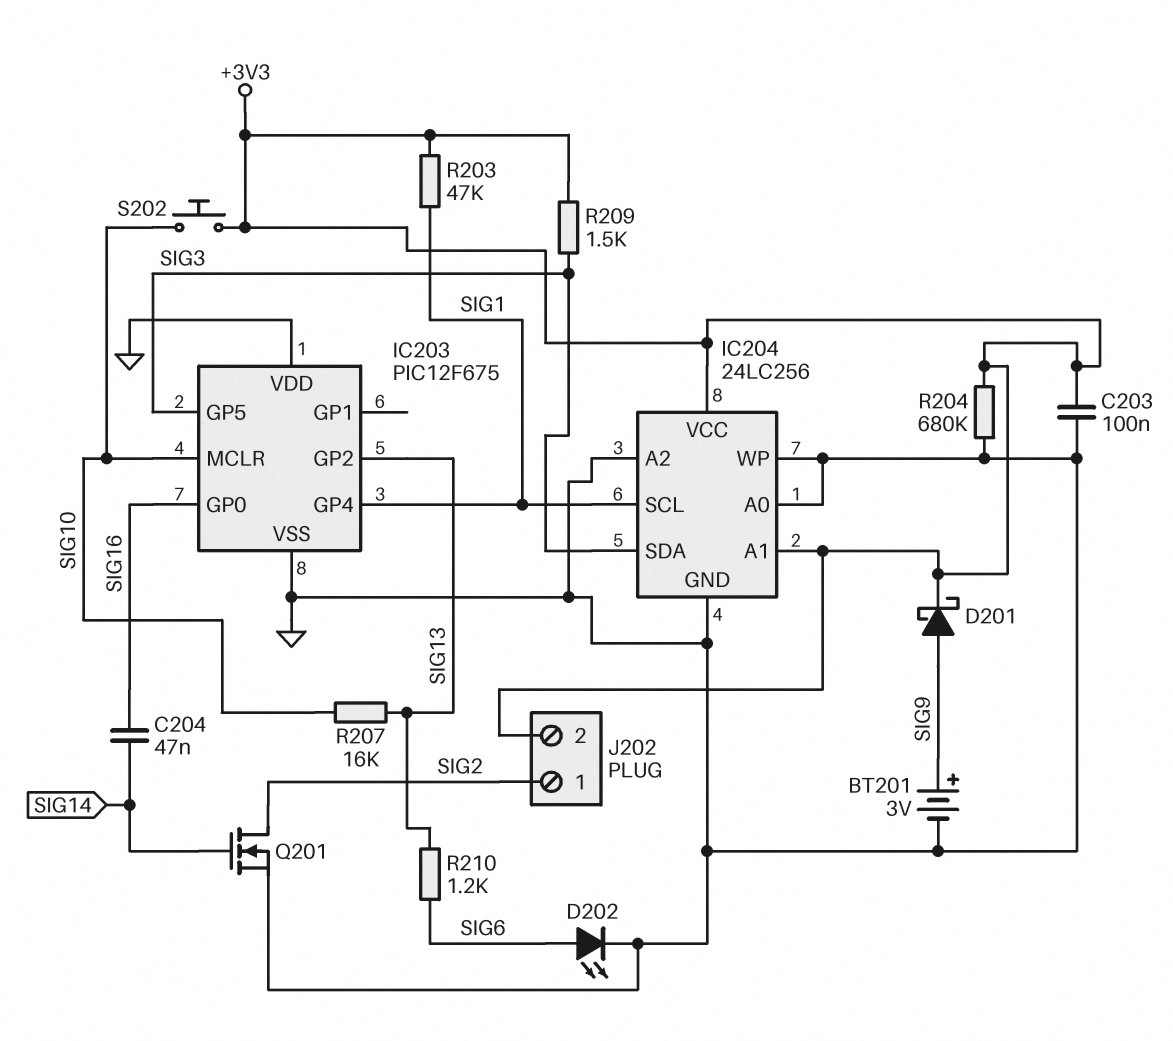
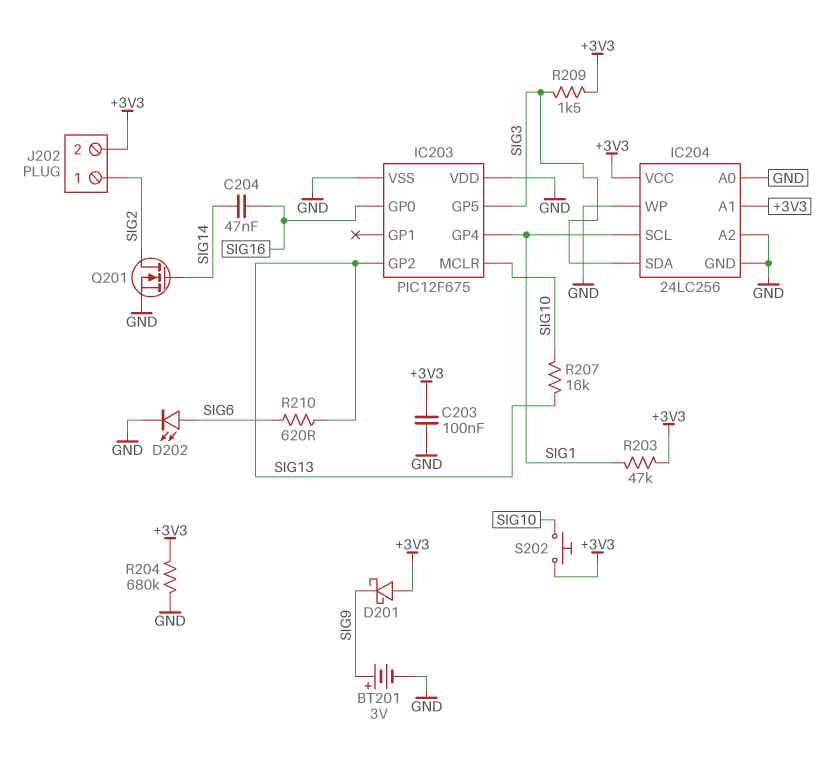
D201: schottky (A SIG9, K +3V3) -> schottky (A +3V3, K SIG9)
R210: 1.2k (SIG6, SIG13) -> 620 (SIG6, SIG13)

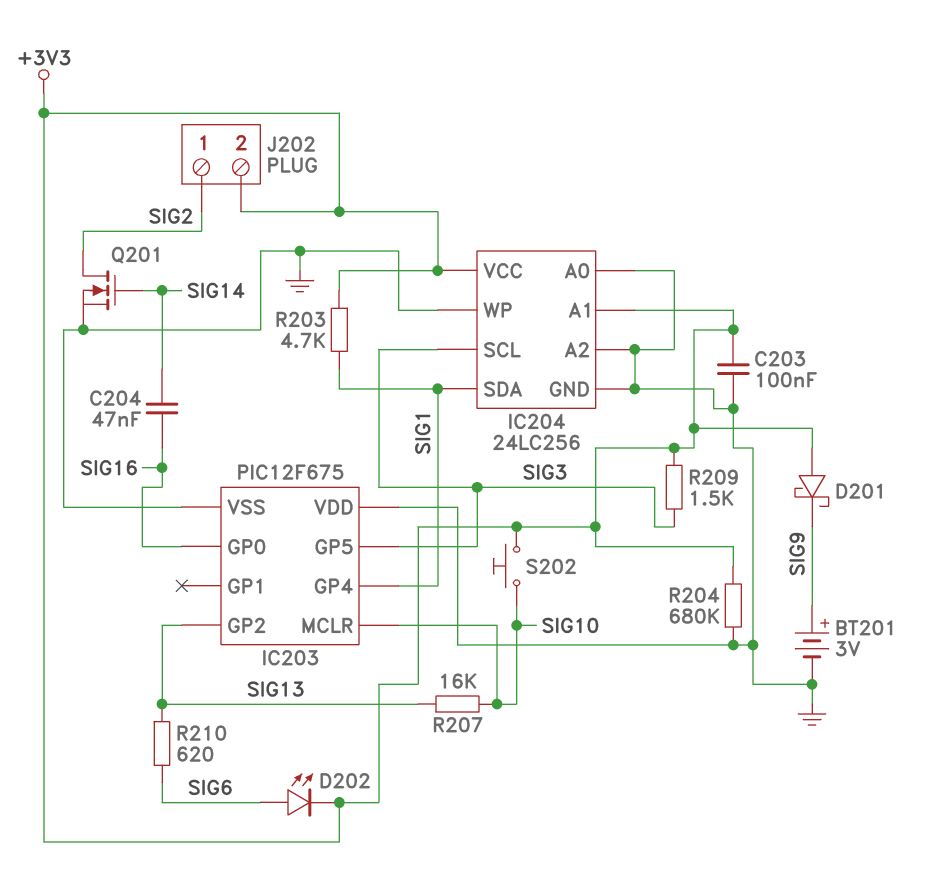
D202: LED (A SIG6, K GND) -> LED (A SIG6, K +3V3)
IC204 pin SCL: SIG1 -> SIG3
IC204 pin SDA: SIG3 -> SIG1
R203: 47k (+3V3, SIG1) -> 4.7k (+3V3, SIG1)

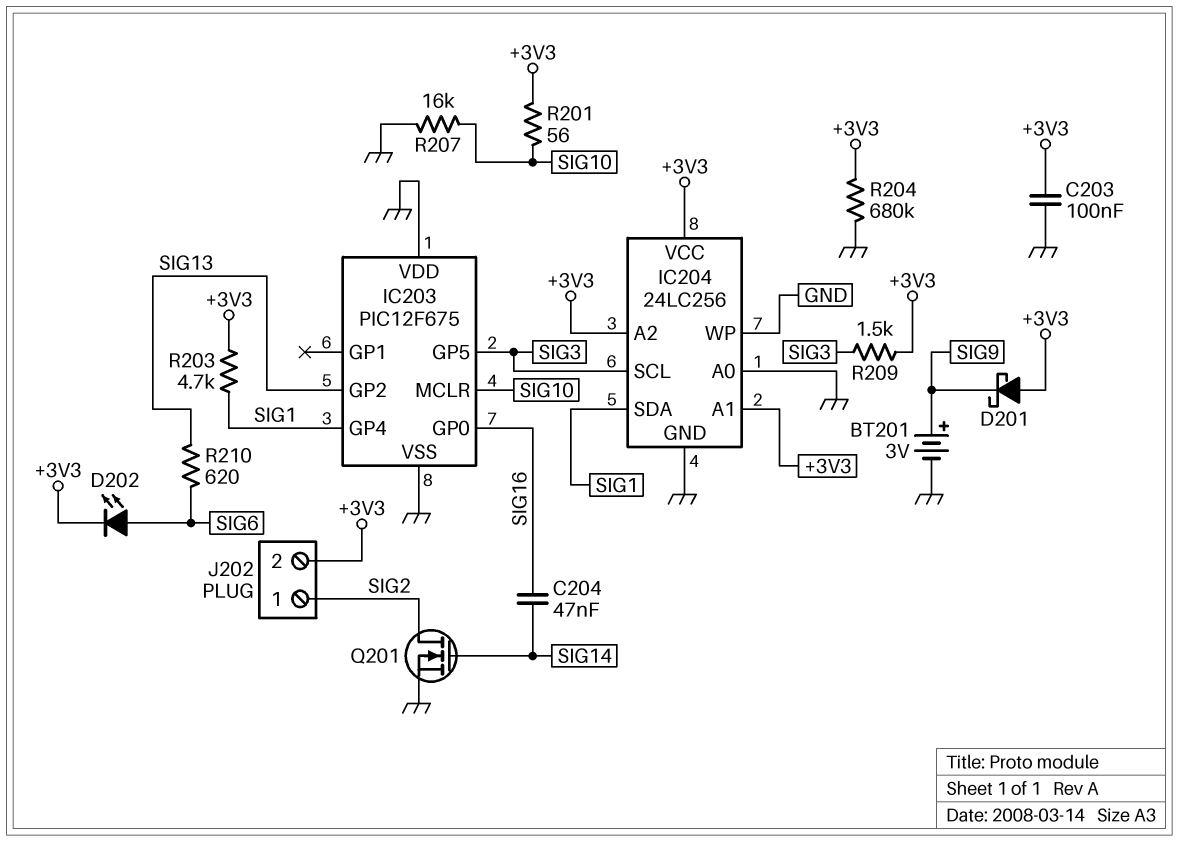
IC204 pin A2: GND -> +3V3
R201: none -> 56 (+3V3, SIG10)
R207: 16k (SIG10, SIG13) -> 16k (GND, SIG10)
S202: button (+3V3, SIG10) -> none

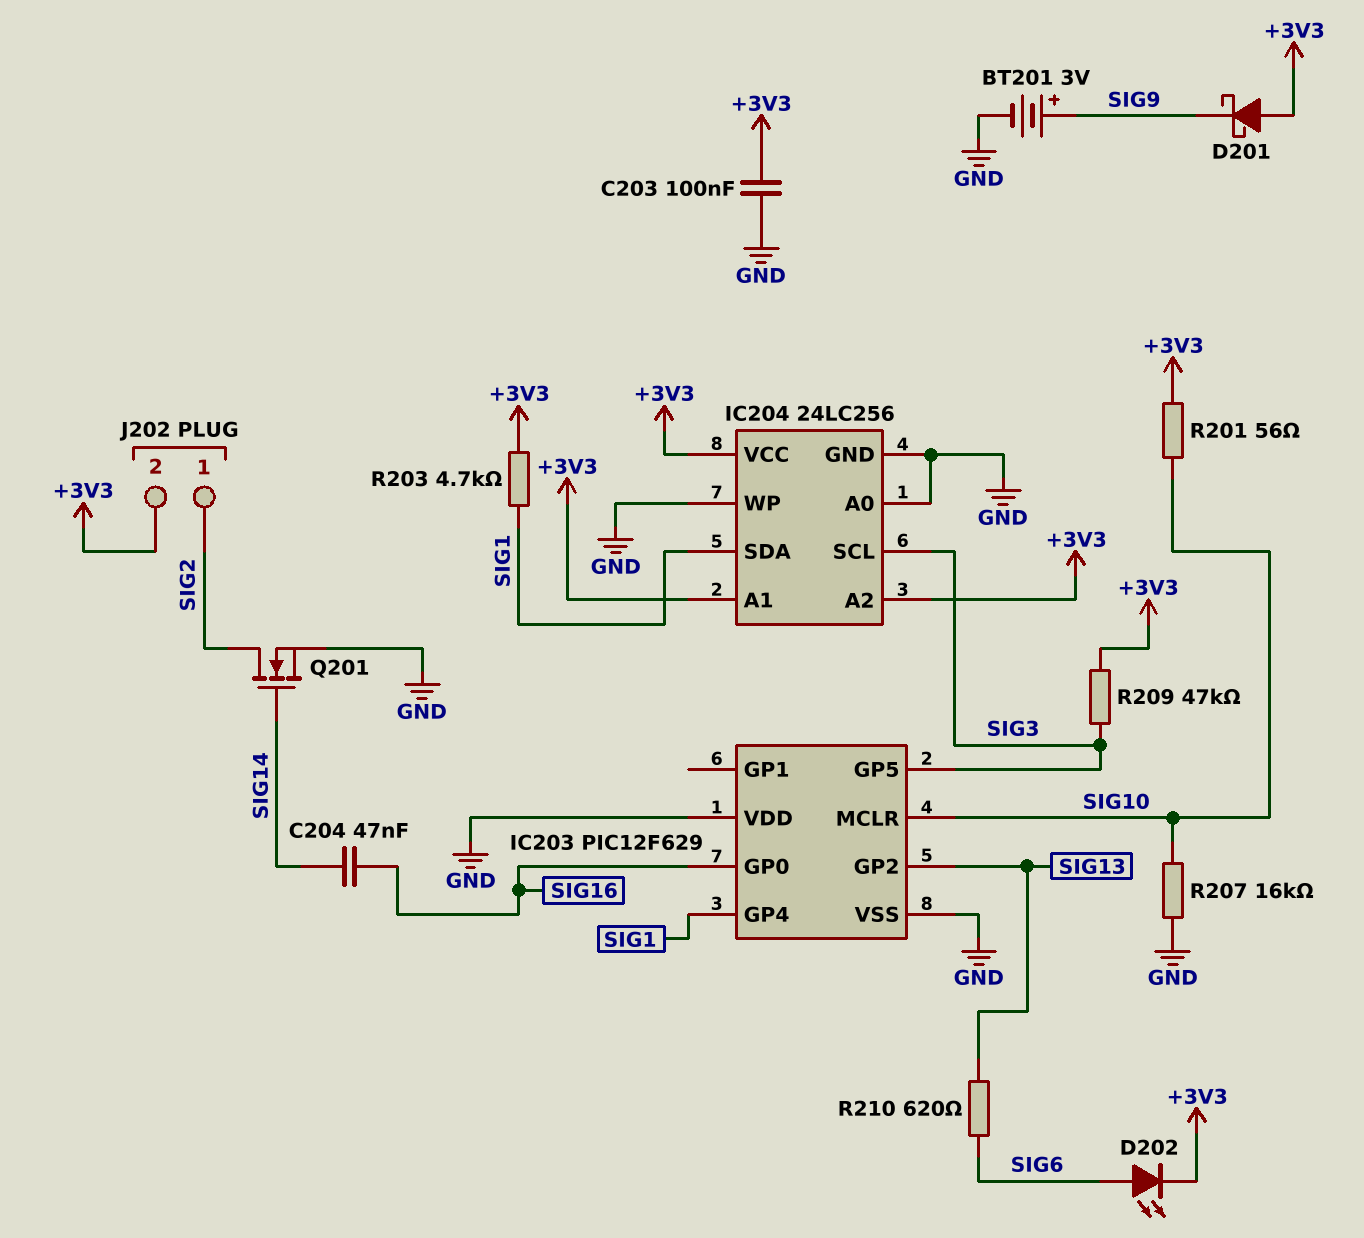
IC203: PIC12F675 -> PIC12F629
R204: 680k (+3V3, GND) -> none
R209: 1.5k (+3V3, SIG3) -> 47k (+3V3, SIG3)

